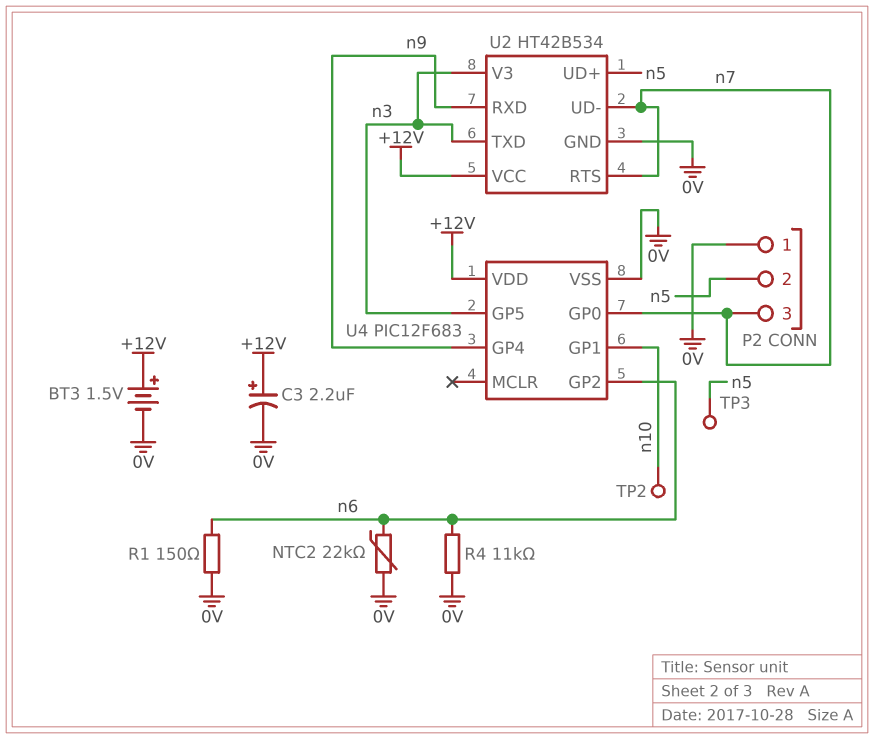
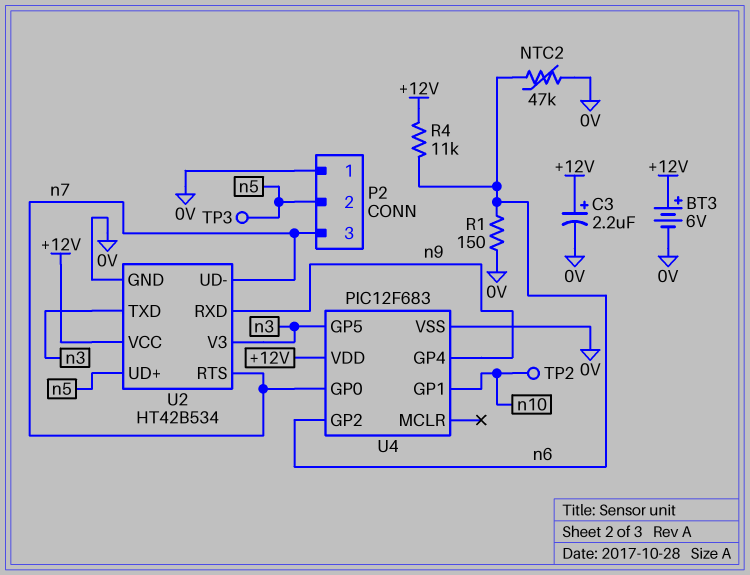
BT3: 1.5V (plus +12V, minus 0V) -> 6V (plus +12V, minus 0V)
NTC2: 22k (0V, n6) -> 47k (0V, n6)
R4: 11k (0V, n6) -> 11k (+12V, n6)

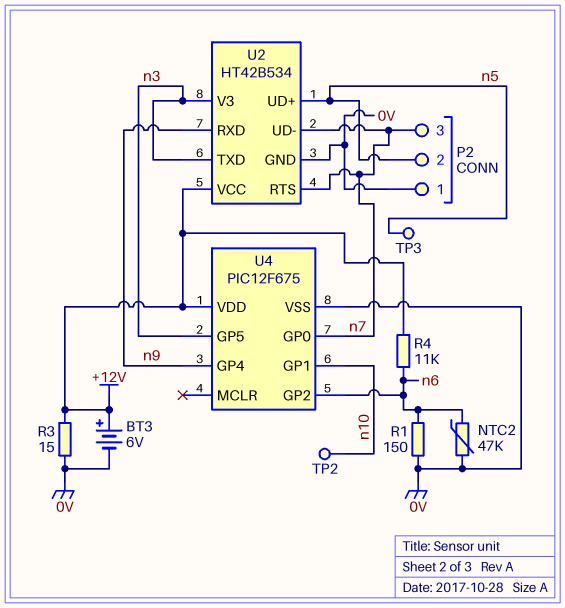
C3: 2.2uF (plus +12V, minus 0V) -> none
R3: none -> 15 (+12V, 0V)
U4: PIC12F683 -> PIC12F675

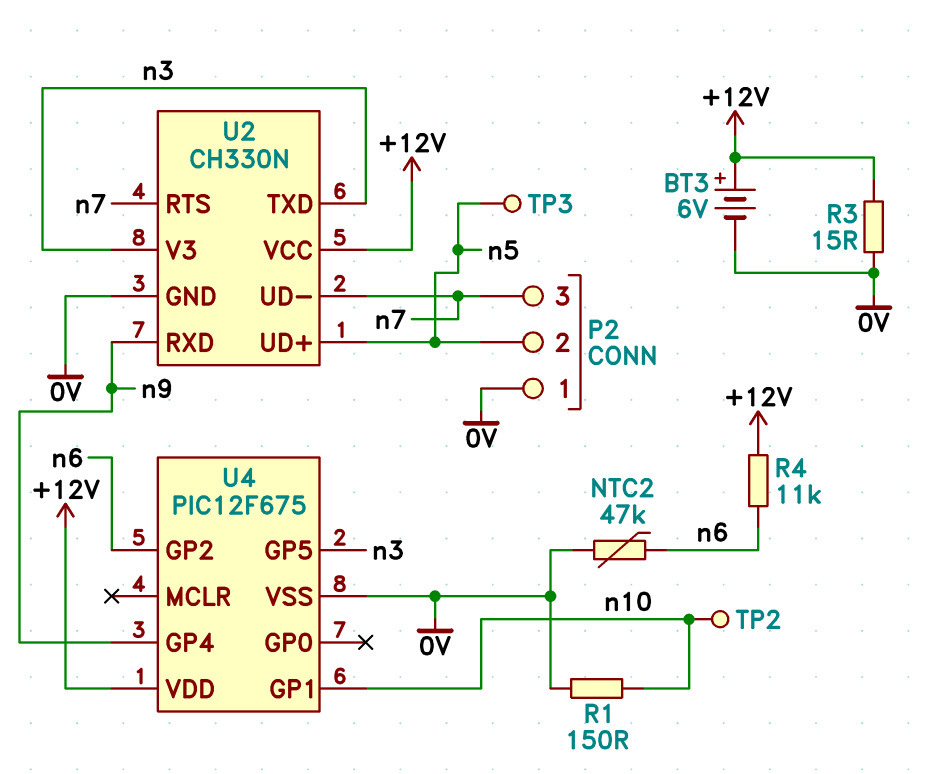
R1: 150 (0V, n6) -> 150 (0V, n10)
U2: HT42B534 -> CH330N
U4 pin GP0: n7 -> none

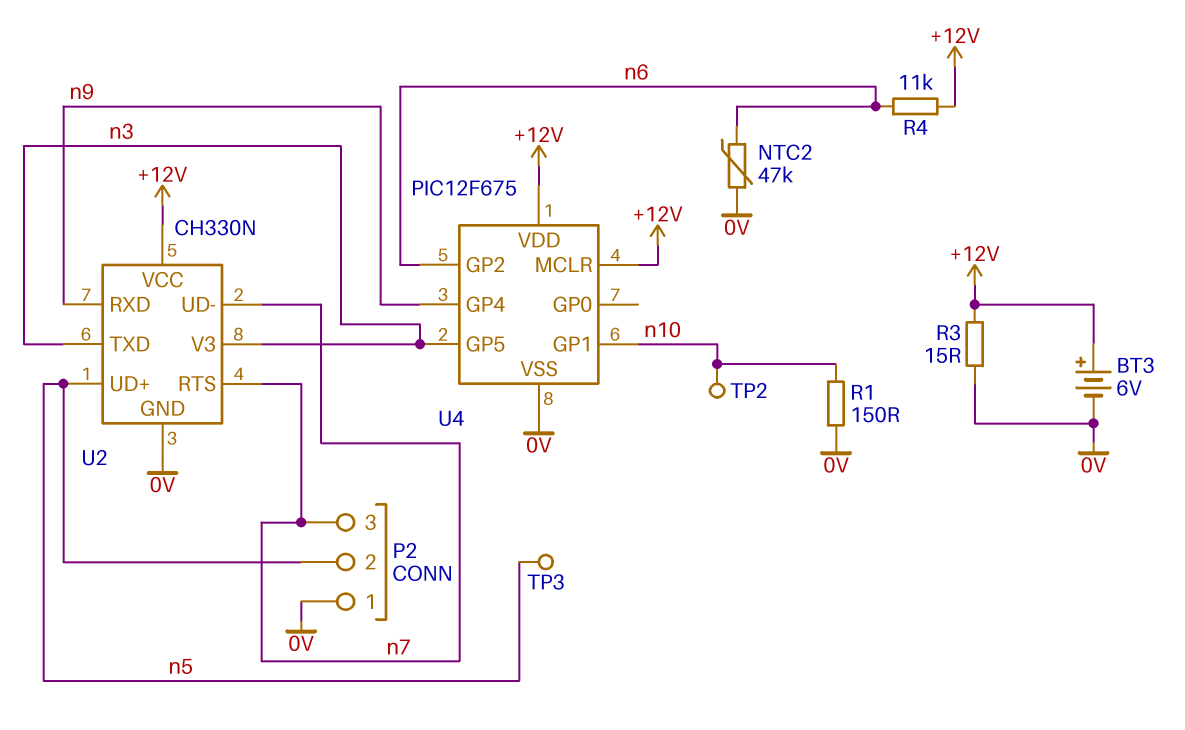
U4 pin MCLR: none -> +12V

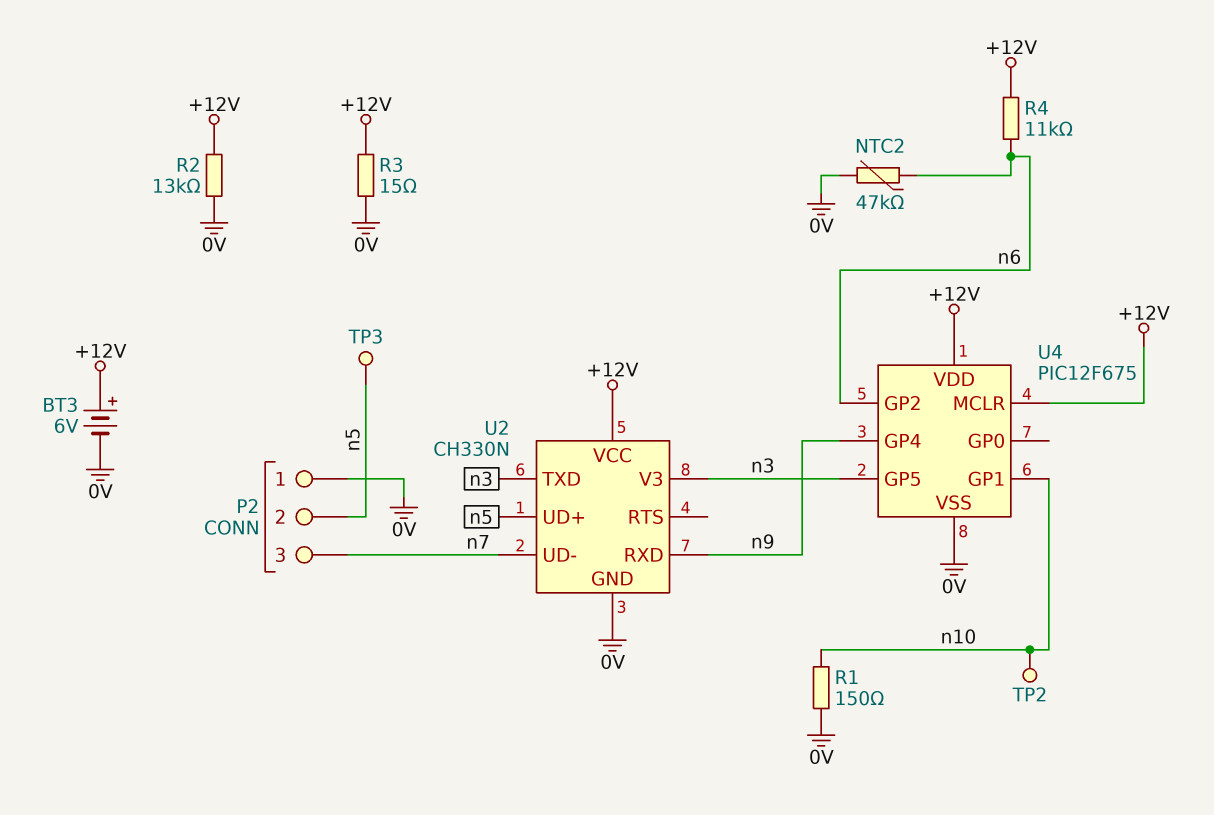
R2: none -> 13k (+12V, 0V)
U2 pin RTS: n7 -> none

